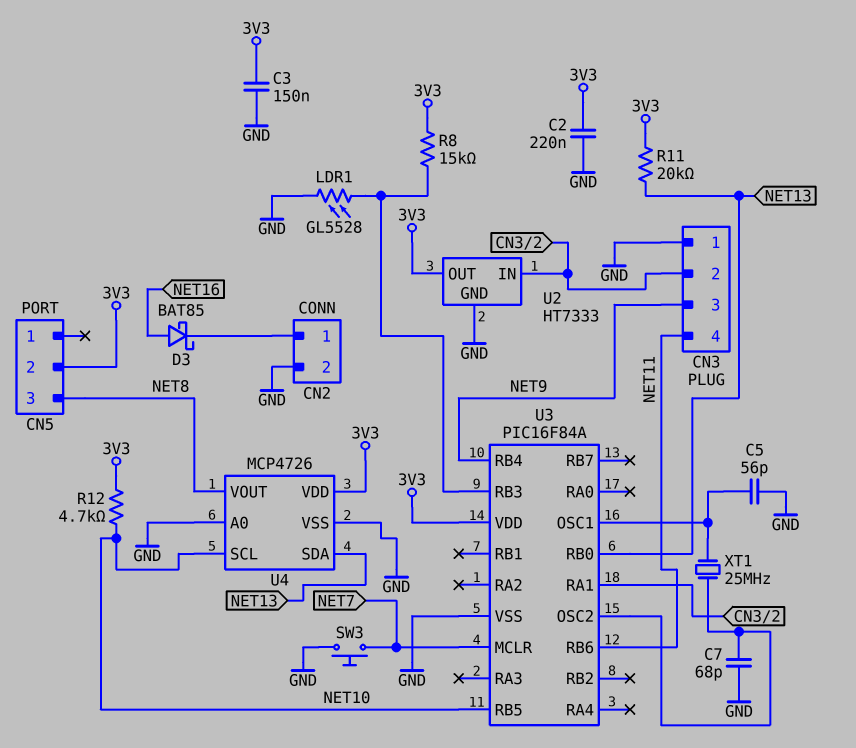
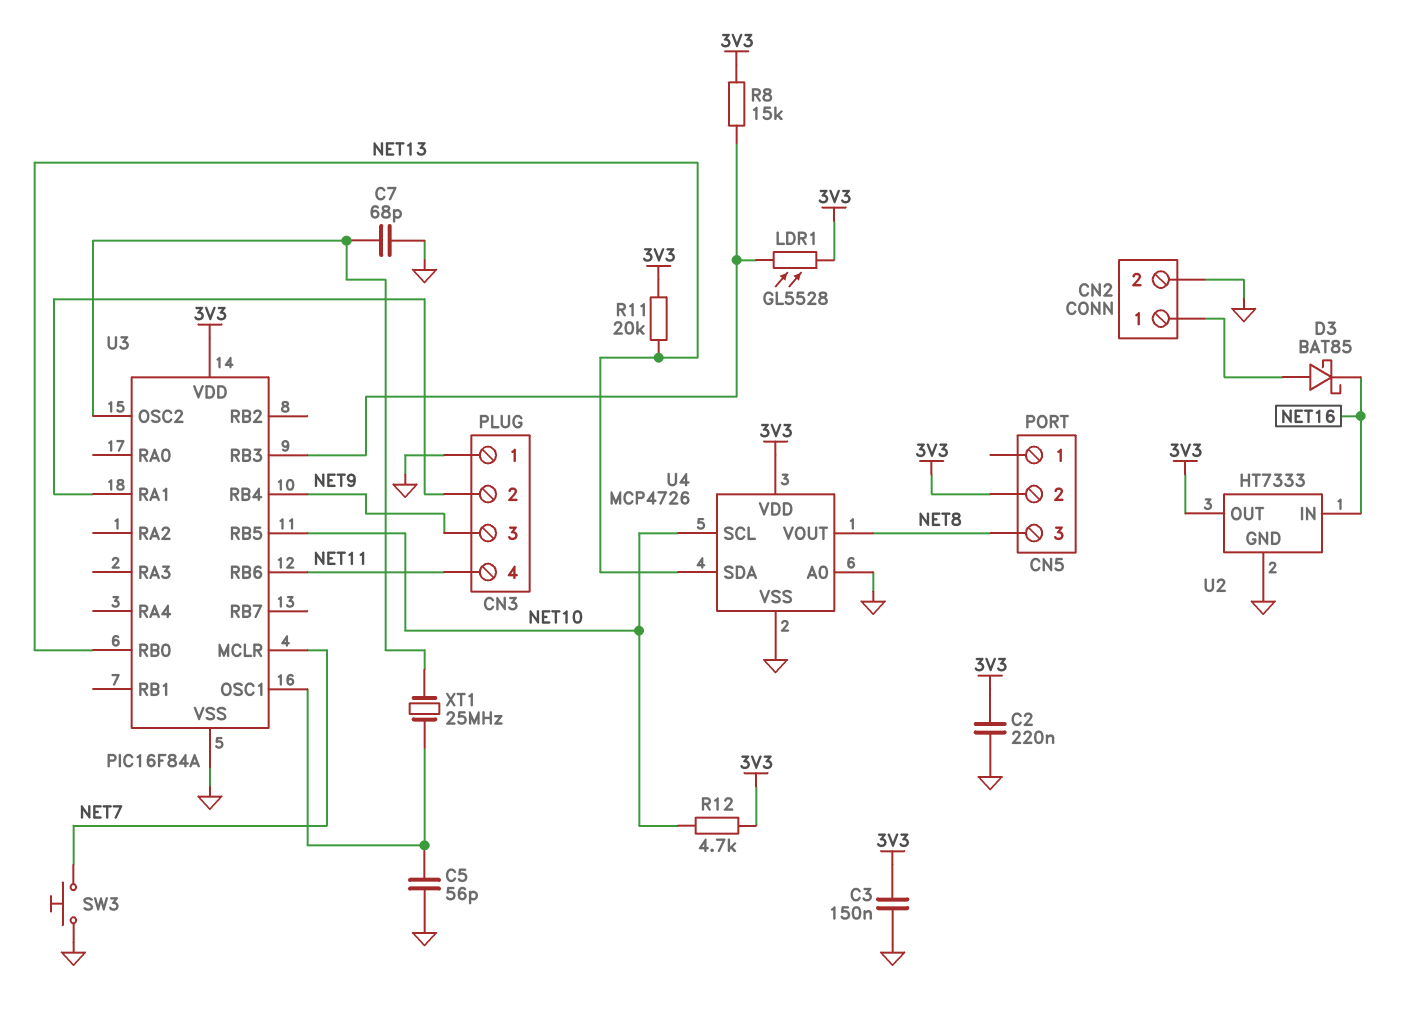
D3: schottky BAT85 (A NET16, K CN2/1) -> schottky BAT85 (A CN2/1, K NET16)
LDR1: GL5528 (GND, U3/RB3) -> GL5528 (3V3, U3/RB3)
U2 pin IN: CN3/2 -> NET16

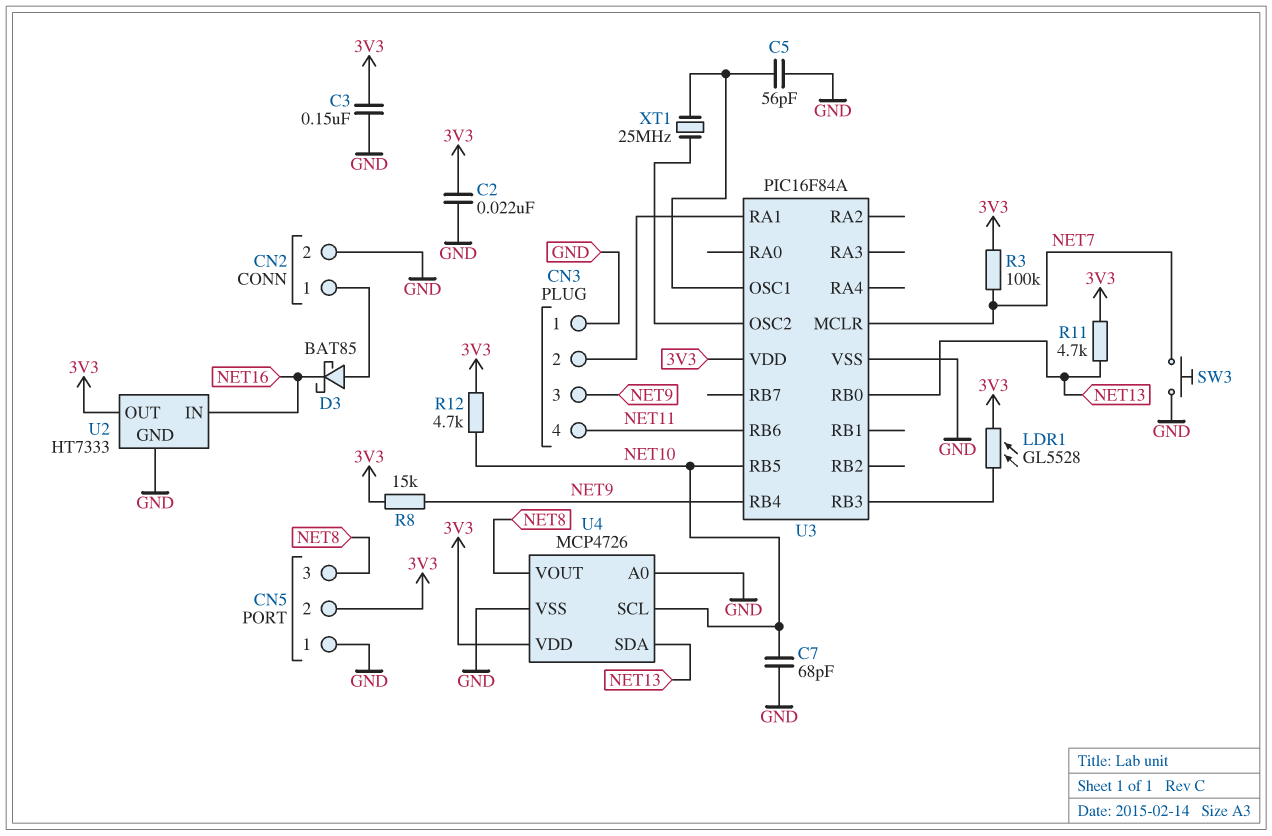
C2: 220nF (3V3, GND) -> 22nF (3V3, GND)
C7: 68pF (GND, U3/OSC2) -> 68pF (GND, NET10)
CN5 pin 1: none -> GND
R3: none -> 100k (3V3, NET7)
R8: 15k (3V3, U3/RB3) -> 15k (3V3, NET9)
R11: 20k (3V3, NET13) -> 4.7k (3V3, NET13)

